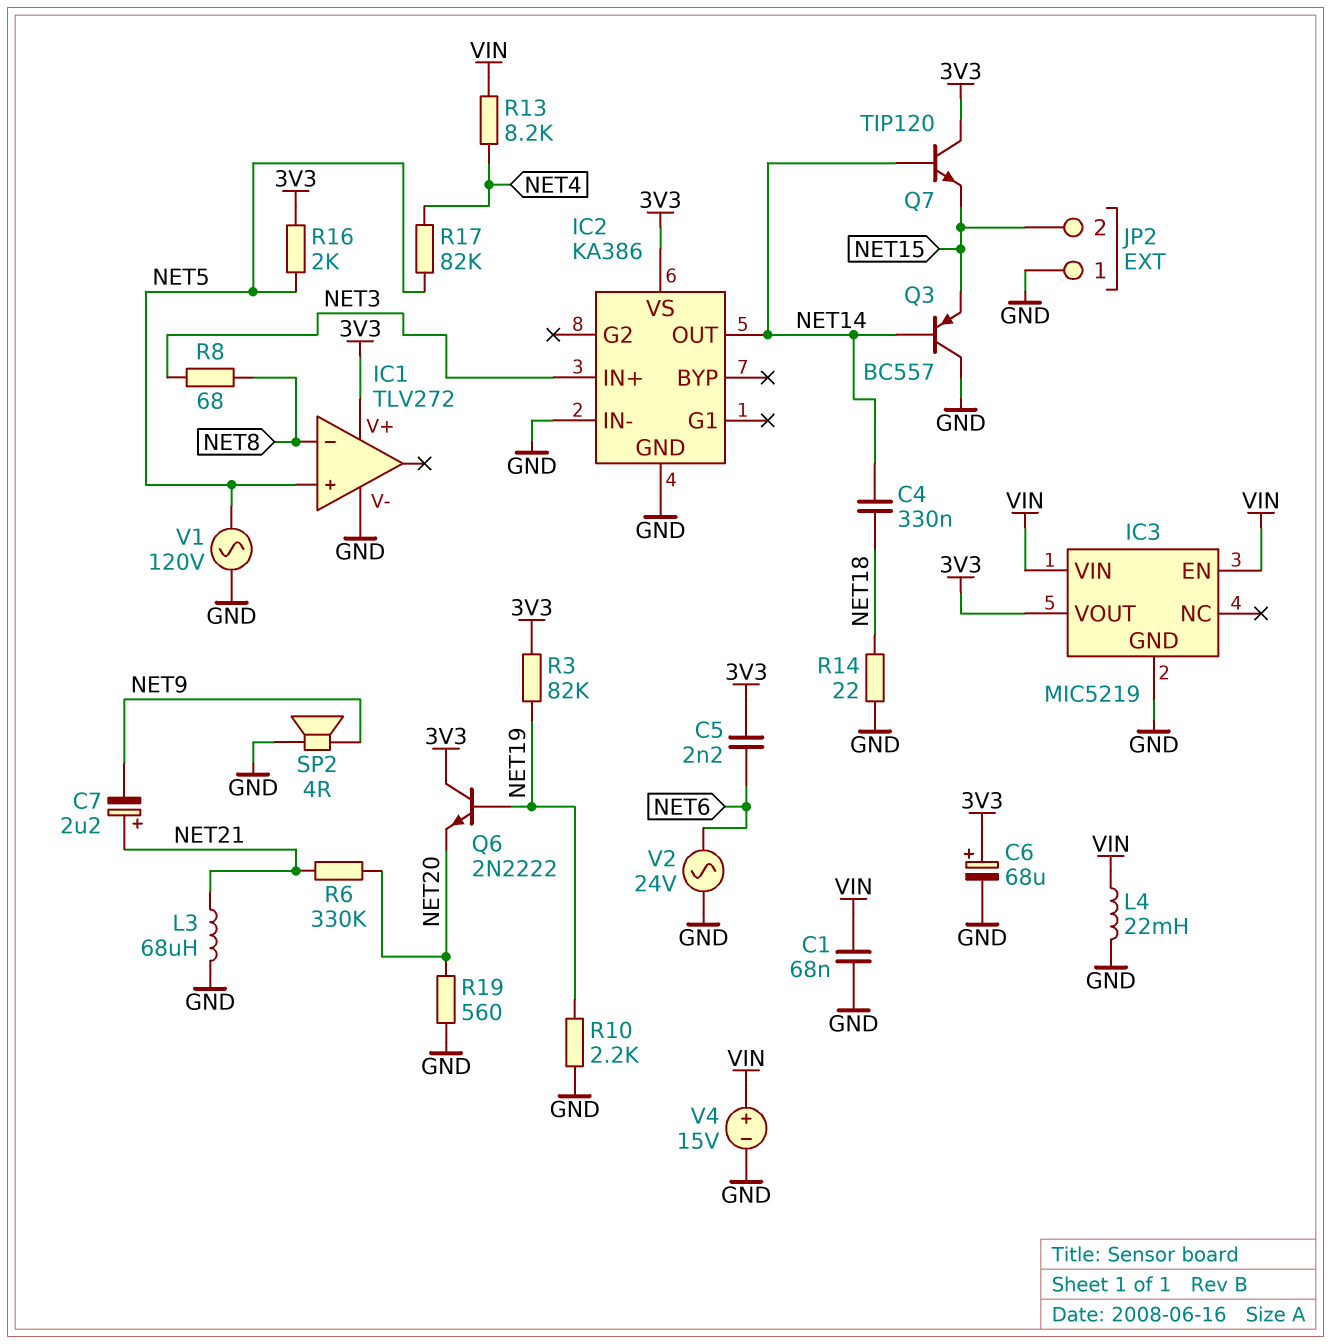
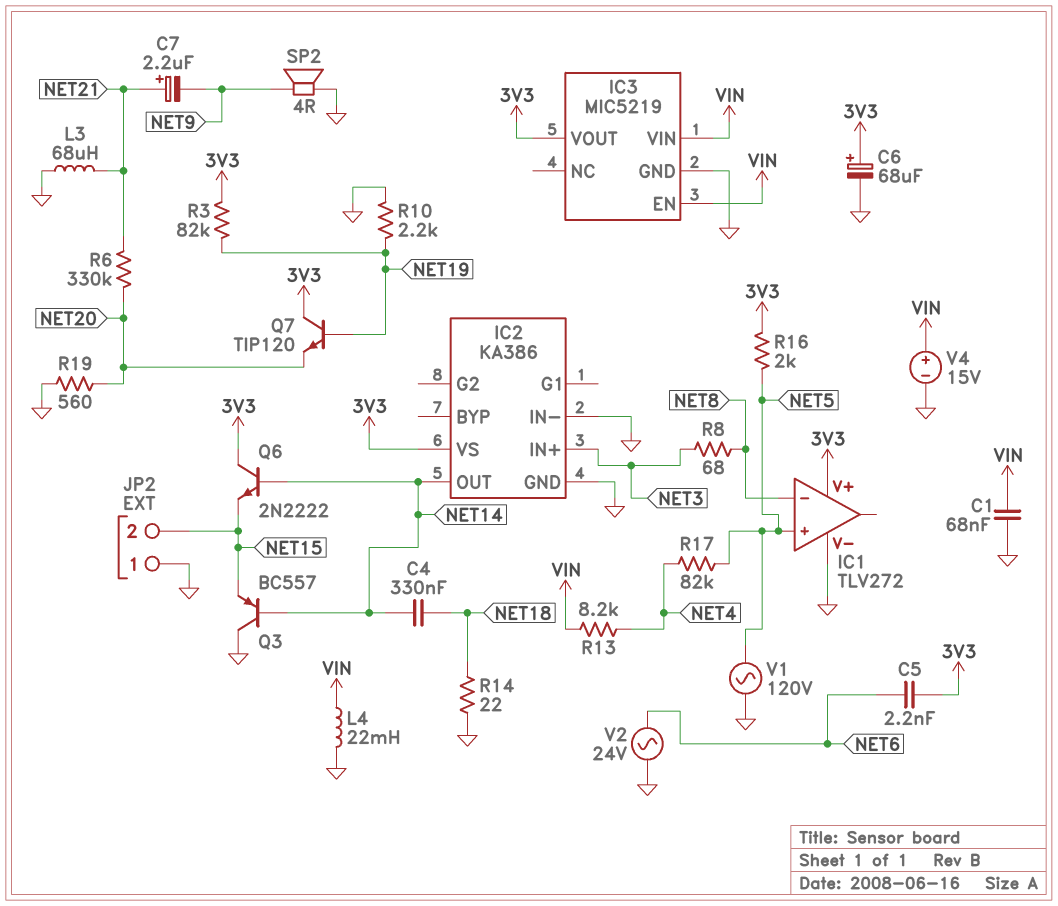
Q6: NPN 2N2222 (B NET19, C 3V3, E NET20) -> NPN 2N2222 (B NET14, C 3V3, E NET15)
Q7: NPN TIP120 (B NET14, C 3V3, E NET15) -> NPN TIP120 (B NET19, C 3V3, E NET20)

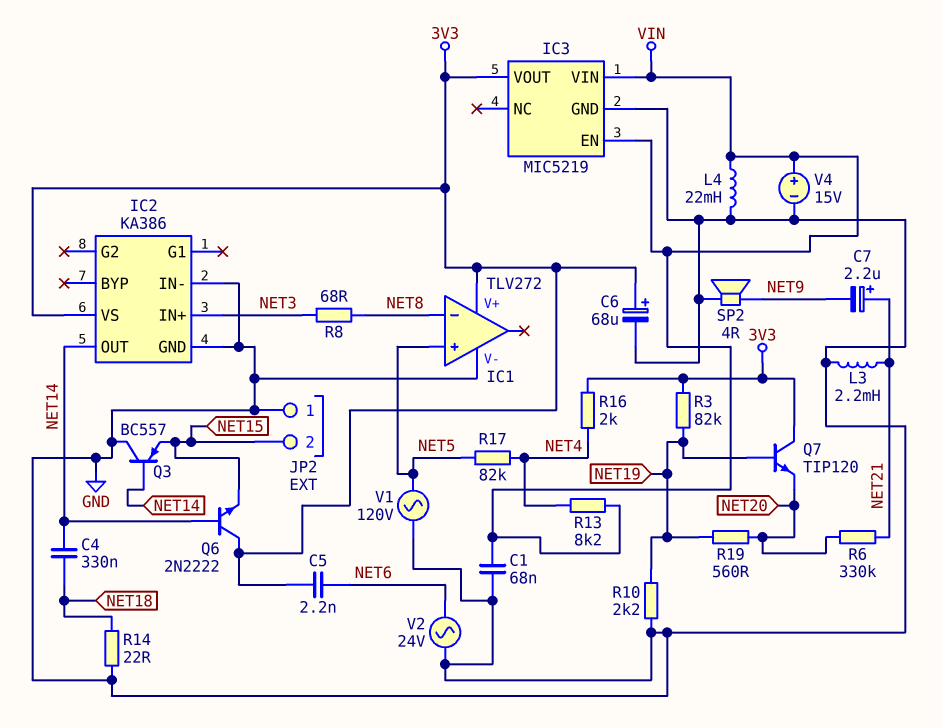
L3: 68uH (GND, NET21) -> 2.2mH (GND, NET21)
R16: 2k (3V3, NET5) -> 2k (3V3, NET4)
R19: 560 (GND, NET20) -> 560 (NET19, NET20)

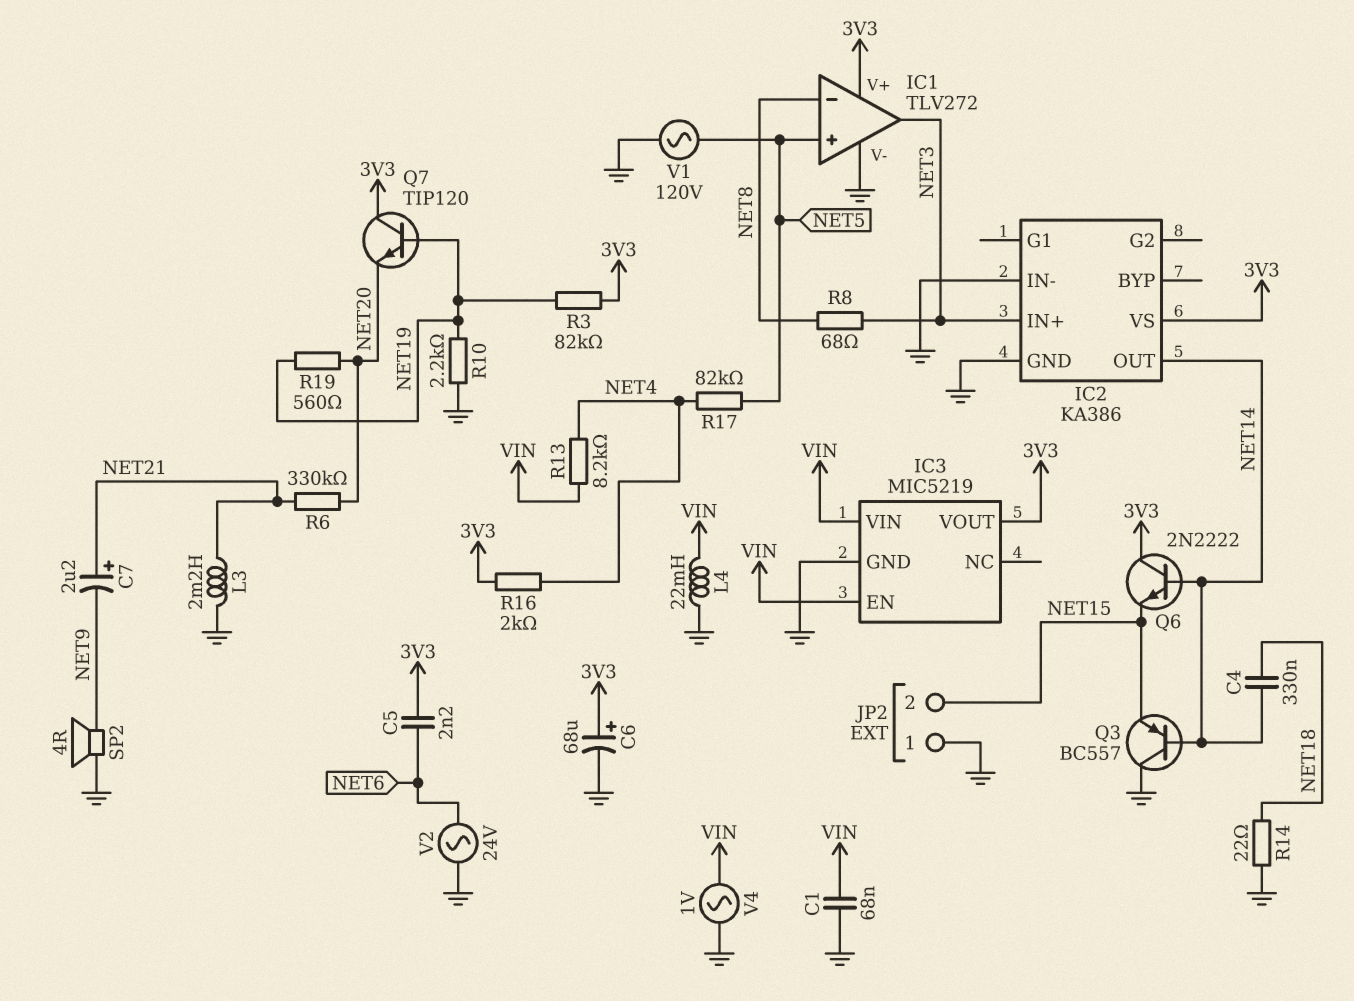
IC1 pin out: none -> NET3
V4: 15V (plus VIN, minus GND) -> AC 1V (GND, VIN)

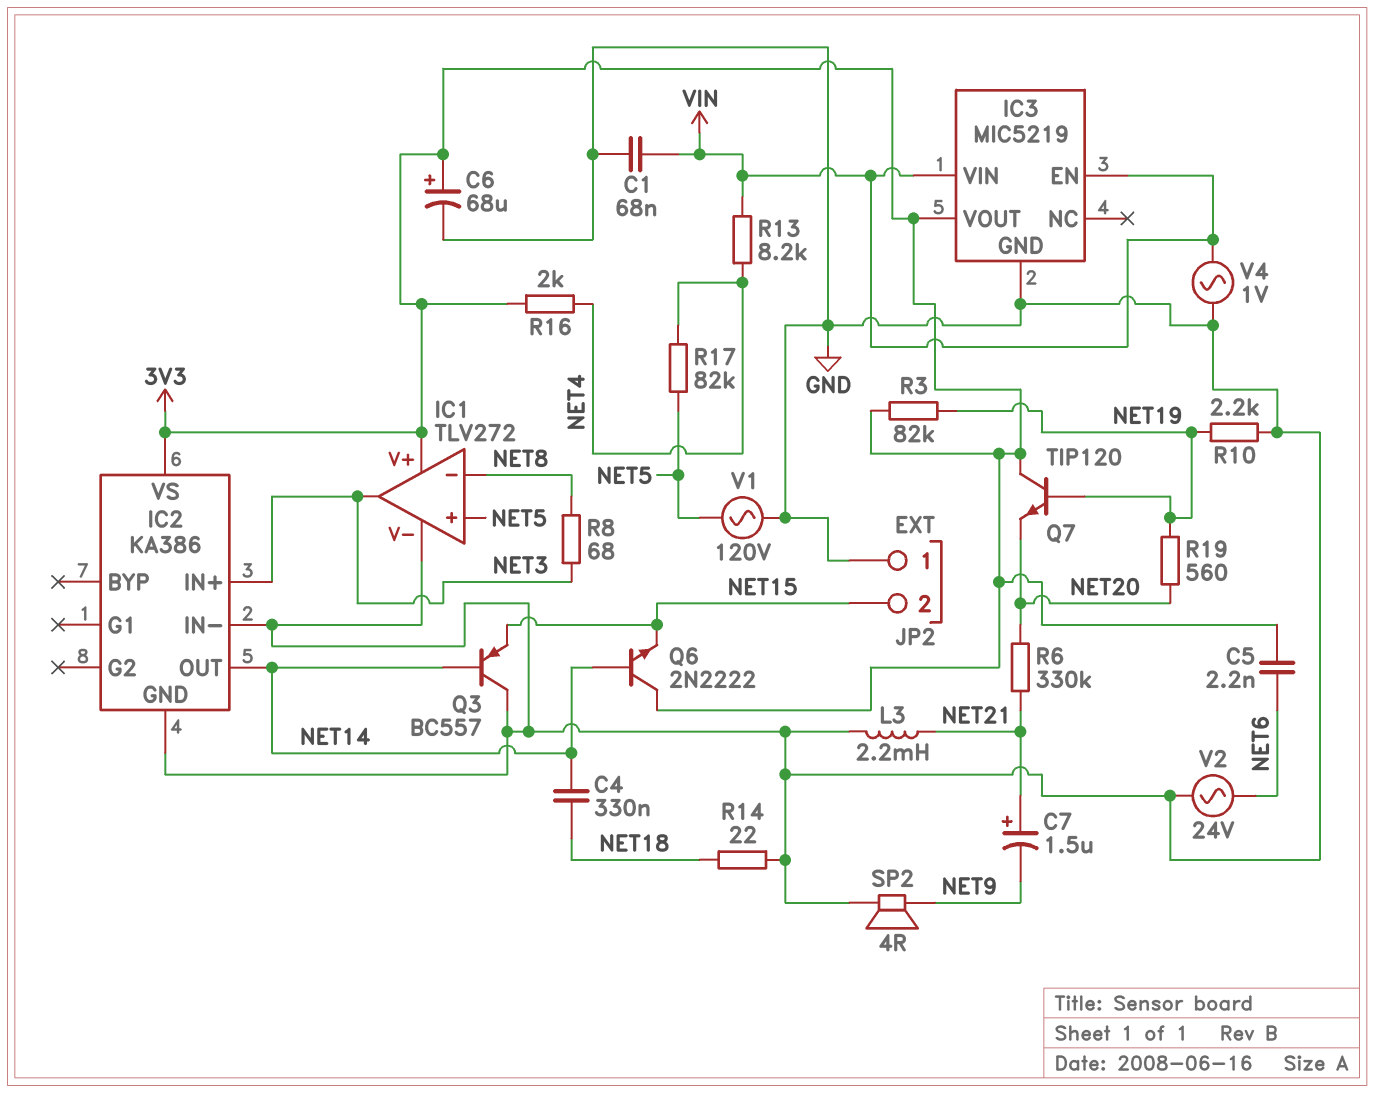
C7: 2.2uF (plus NET21, minus NET9) -> 1.5uF (plus NET21, minus NET9)
L4: 22mH (GND, VIN) -> none

